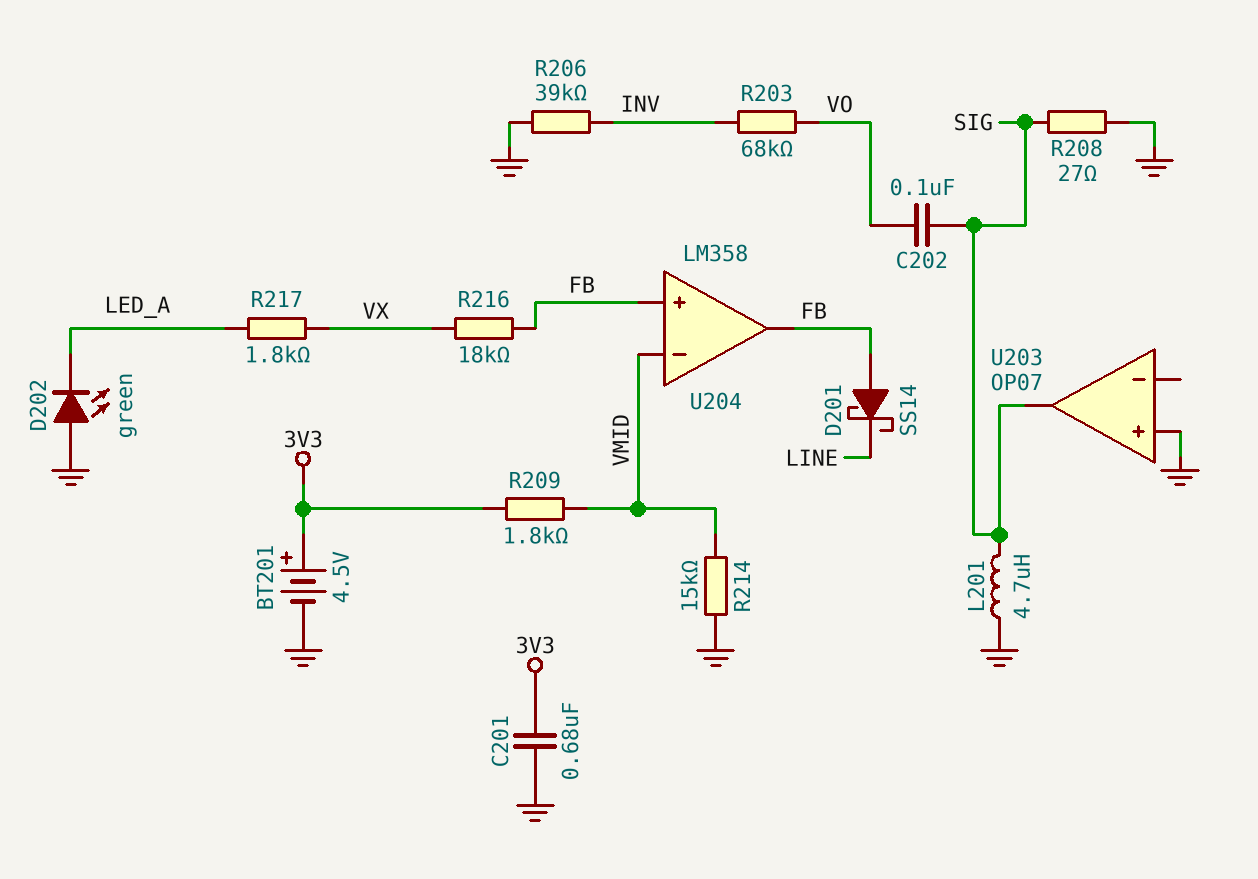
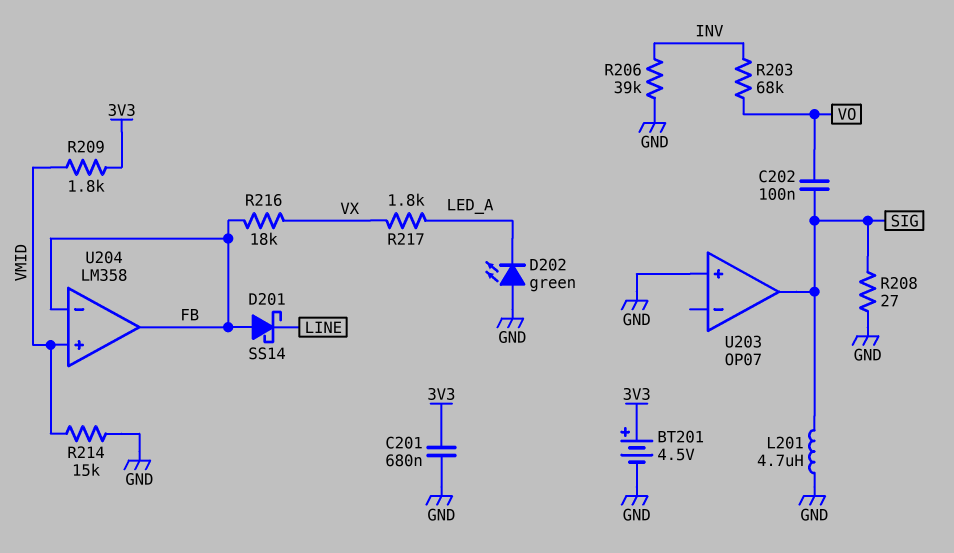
U204 pin in+: FB -> VMID
U204 pin in-: VMID -> FB

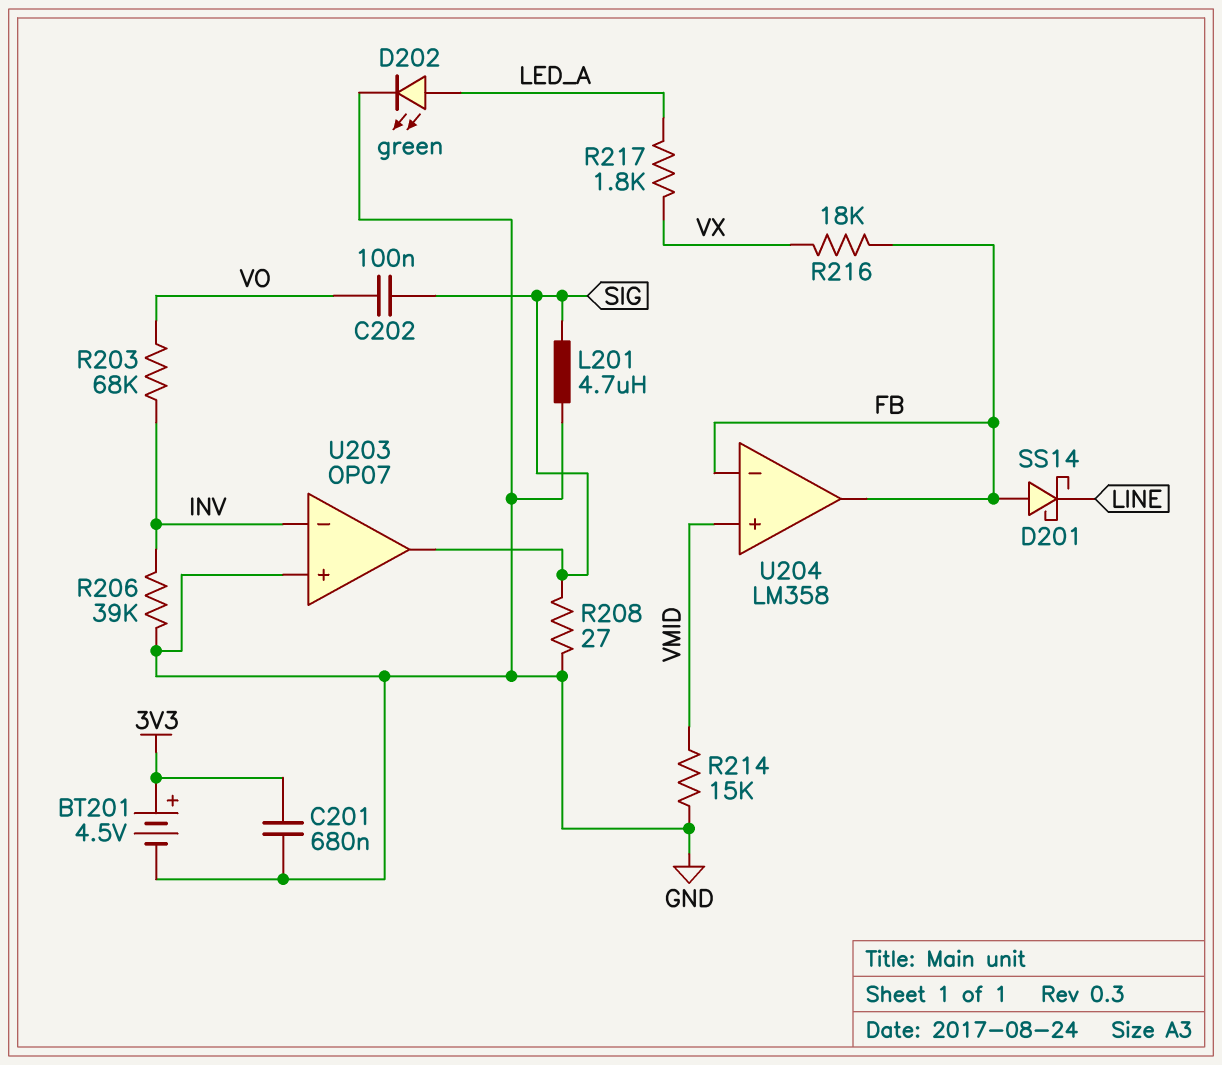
D202: LED green (A GND, K LED_A) -> LED green (A LED_A, K GND)
R209: 1.8k (3V3, VMID) -> none
U203 pin in-: none -> INV

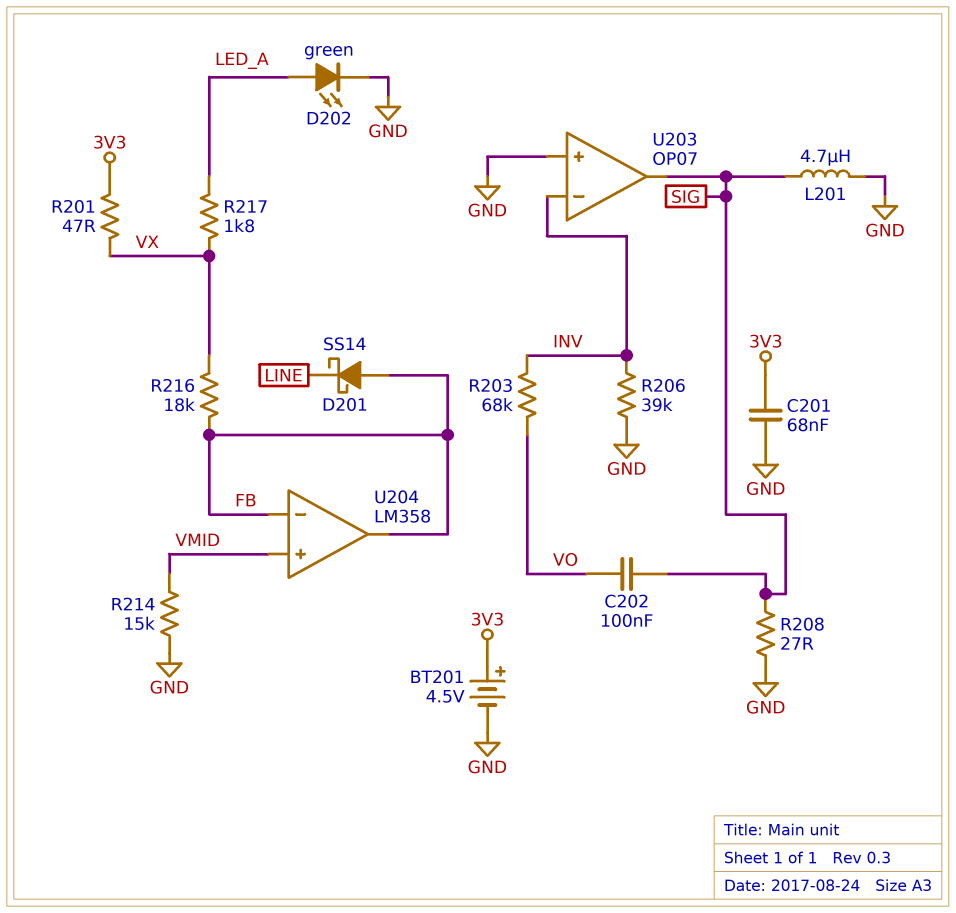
C201: 680nF (3V3, GND) -> 68nF (3V3, GND)
R201: none -> 47 (3V3, VX)

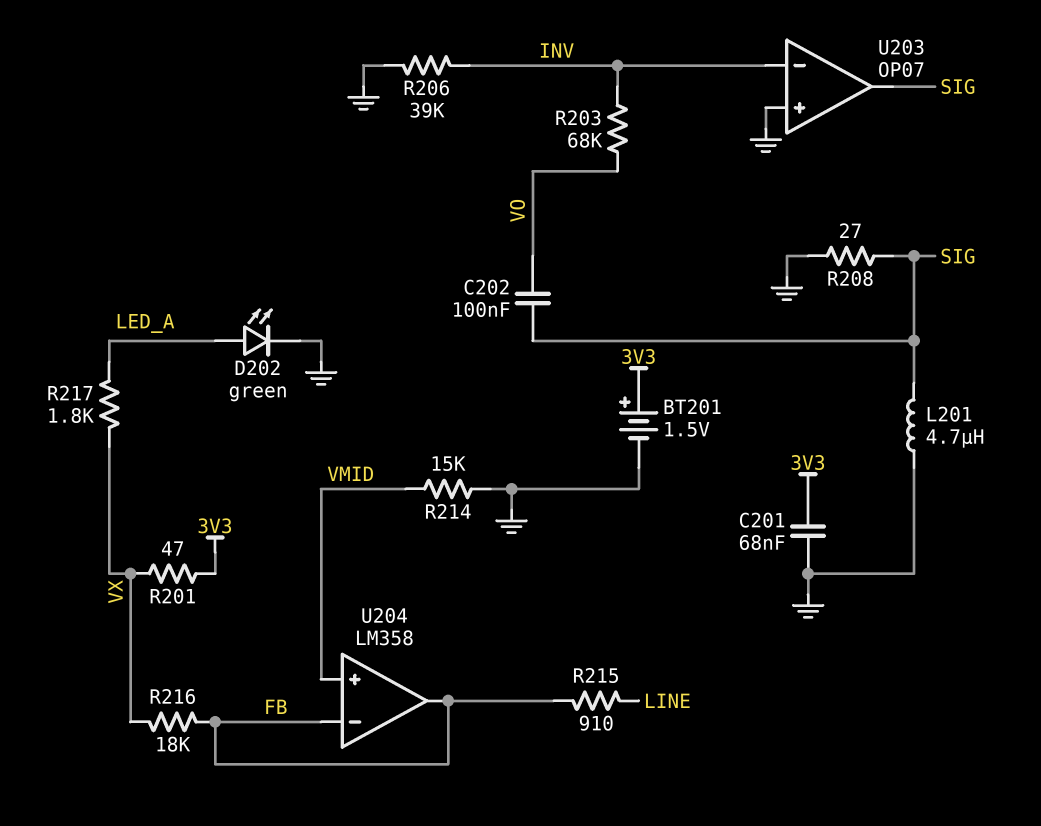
BT201: 4.5V (plus 3V3, minus GND) -> 1.5V (plus 3V3, minus GND)
D201: schottky SS14 (A FB, K LINE) -> none
R215: none -> 910 (FB, LINE)

